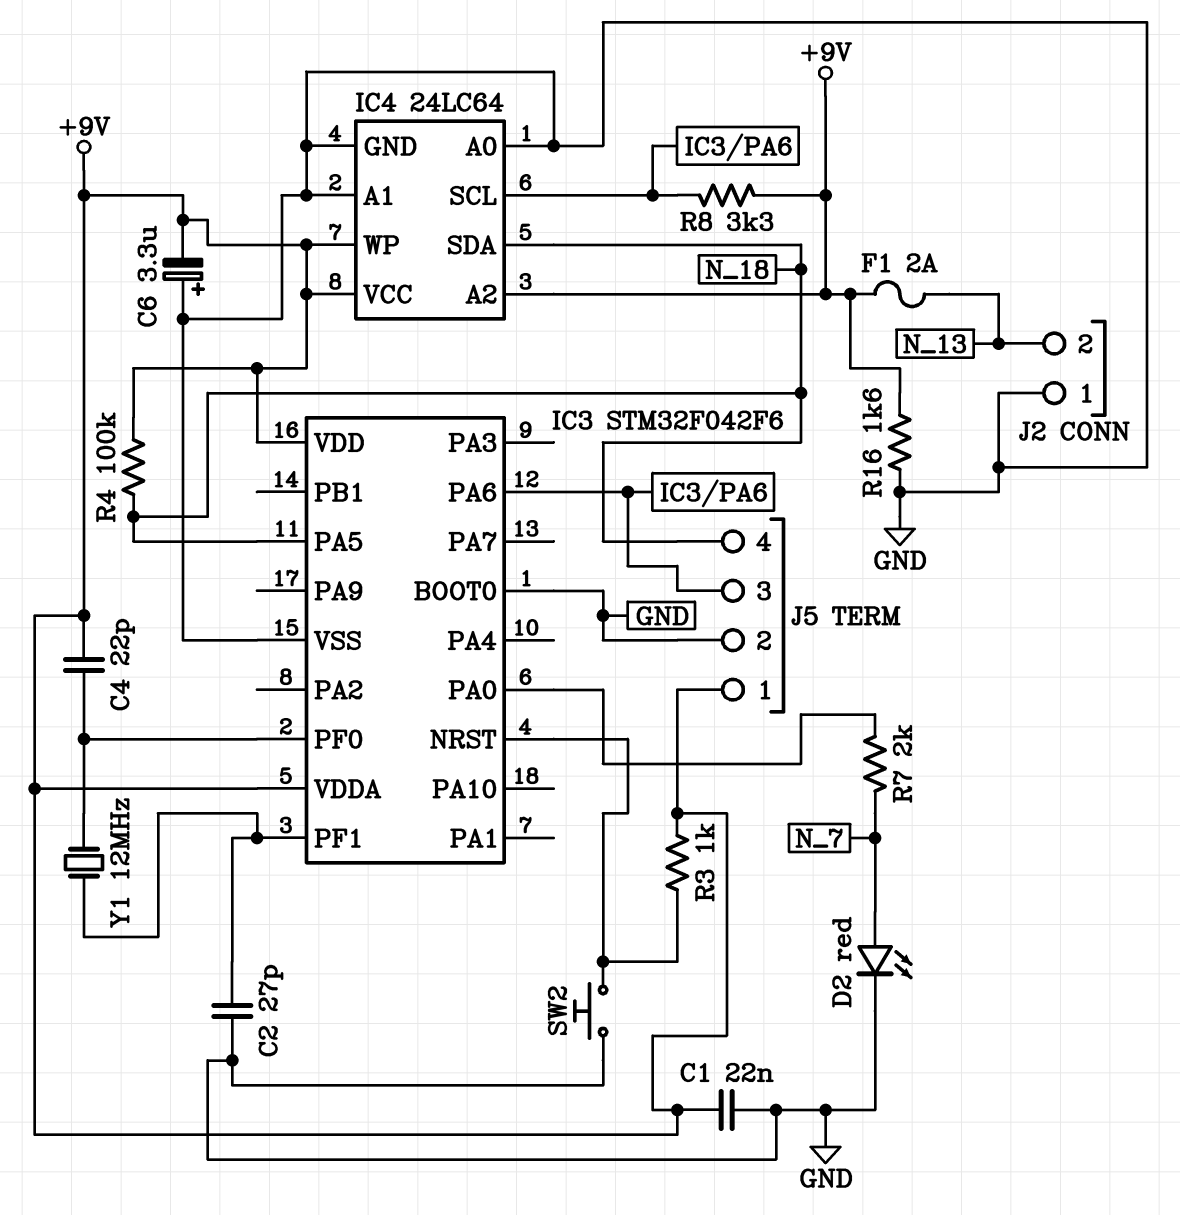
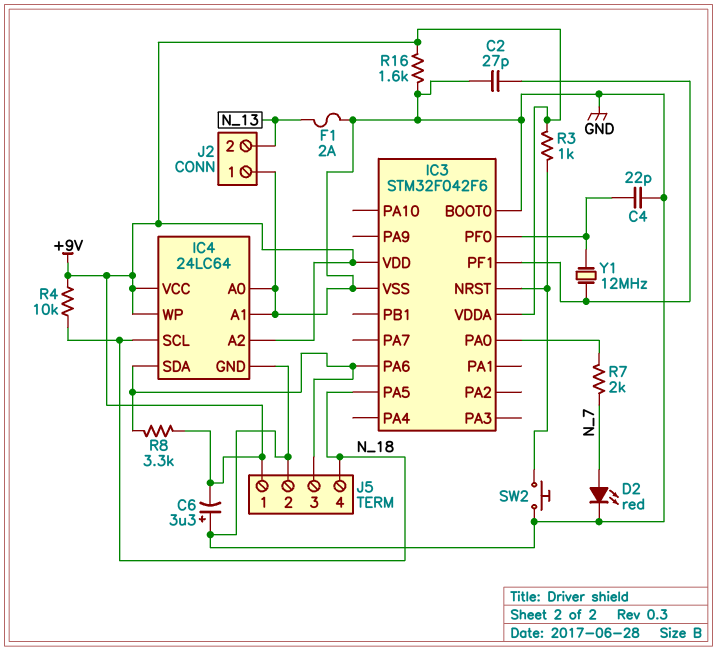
C1: 22nF (+9V, GND) -> none
C4: 22pF (+9V, IC3/PF0) -> 22pF (GND, IC3/PF0)
F1: 2A (+9V, N_13) -> 2A (GND, N_13)
IC4 pin SCL: IC3/PA6 -> N_18
IC4 pin SDA: N_18 -> IC3/PA6
R4: 100k (+9V, N_18) -> 10k (+9V, N_18)

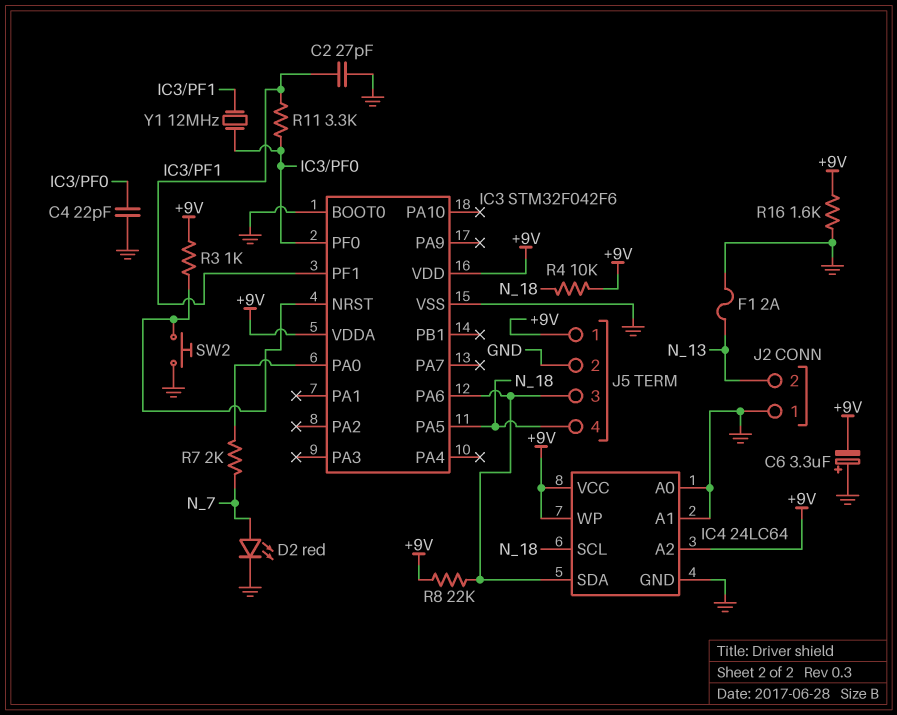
R8: 3.3k (+9V, IC3/PA6) -> 22k (+9V, IC3/PA6)
R11: none -> 3.3k (IC3/PF0, IC3/PF1)

